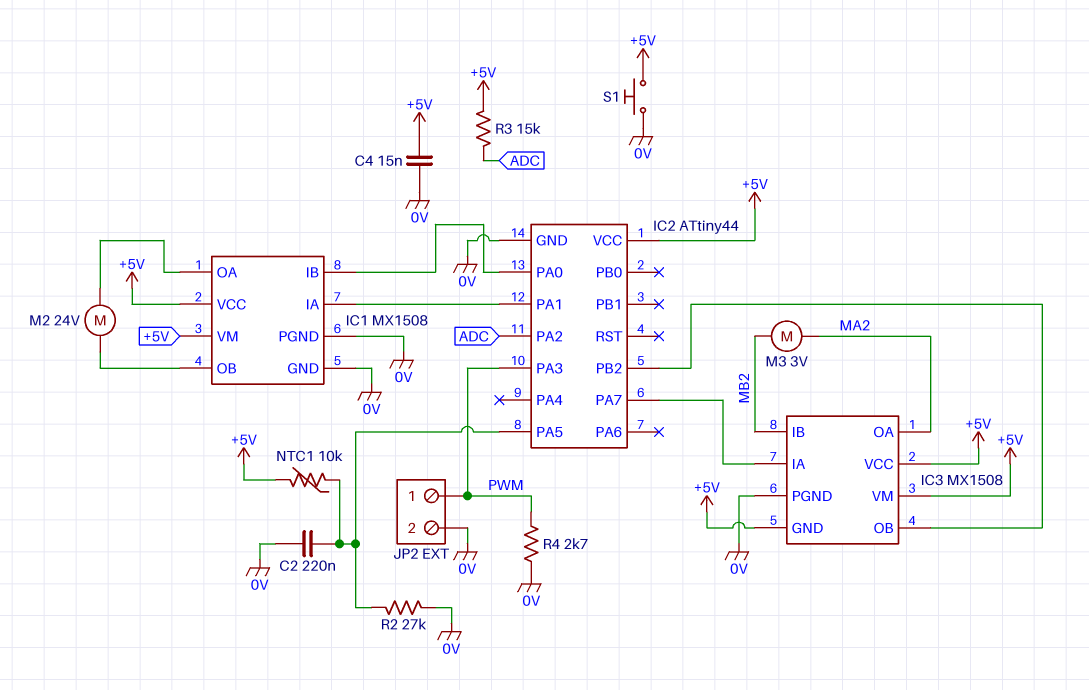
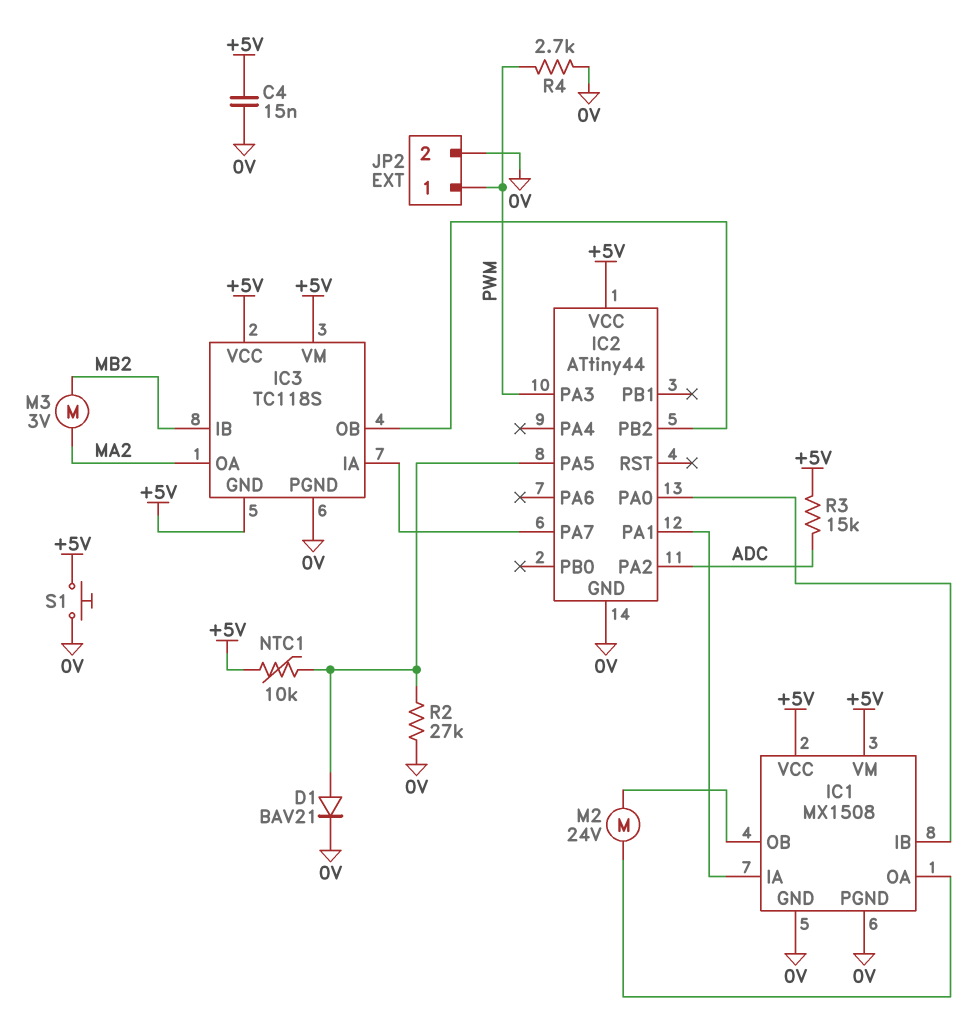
C2: 220nF (0V, IC2/PA5) -> none
D1: none -> diode BAV21 (A IC2/PA5, K 0V)
IC3: MX1508 -> TC118S

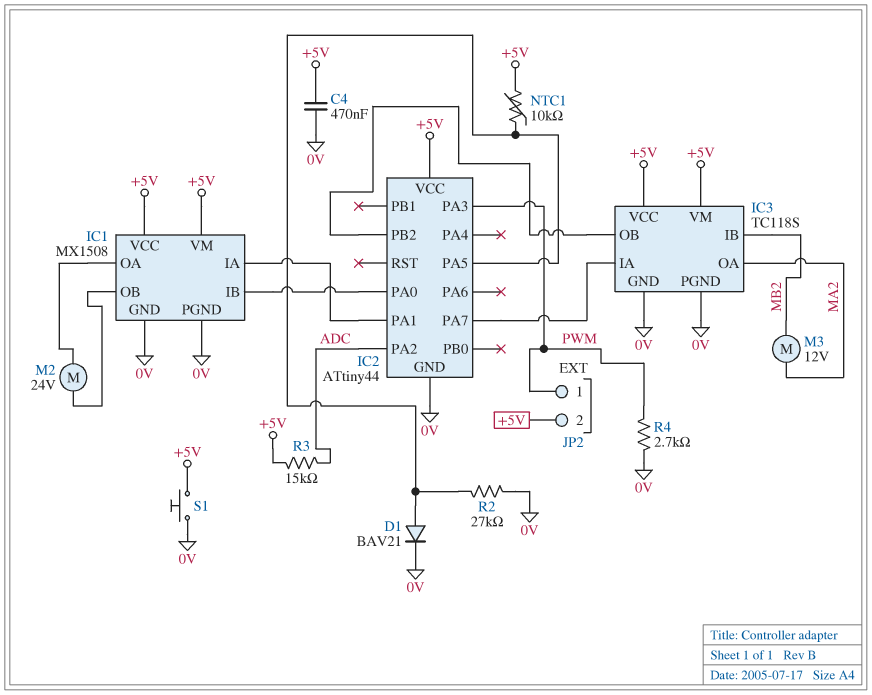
C4: 15nF (+5V, 0V) -> 470nF (+5V, 0V)
IC3 pin GND: +5V -> 0V
JP2 pin 2: 0V -> +5V
M3: motor 3V (MA2, MB2) -> motor 12V (MA2, MB2)

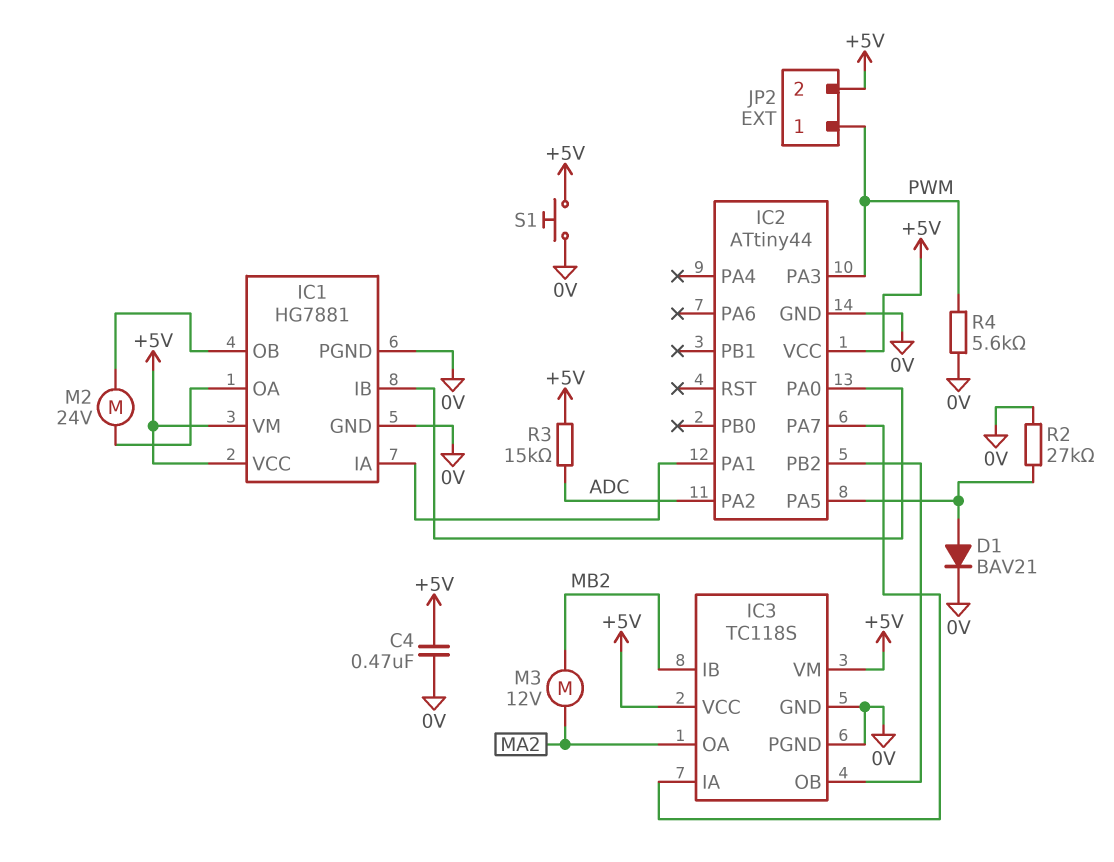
IC1: MX1508 -> HG7881
NTC1: 10k (+5V, IC2/PA5) -> none
R4: 2.7k (0V, PWM) -> 5.6k (0V, PWM)

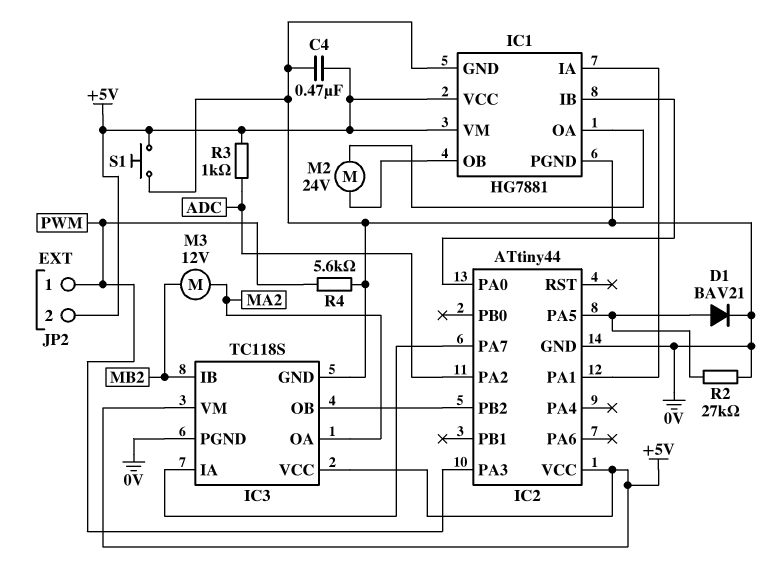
R3: 15k (+5V, ADC) -> 1k (+5V, ADC)

